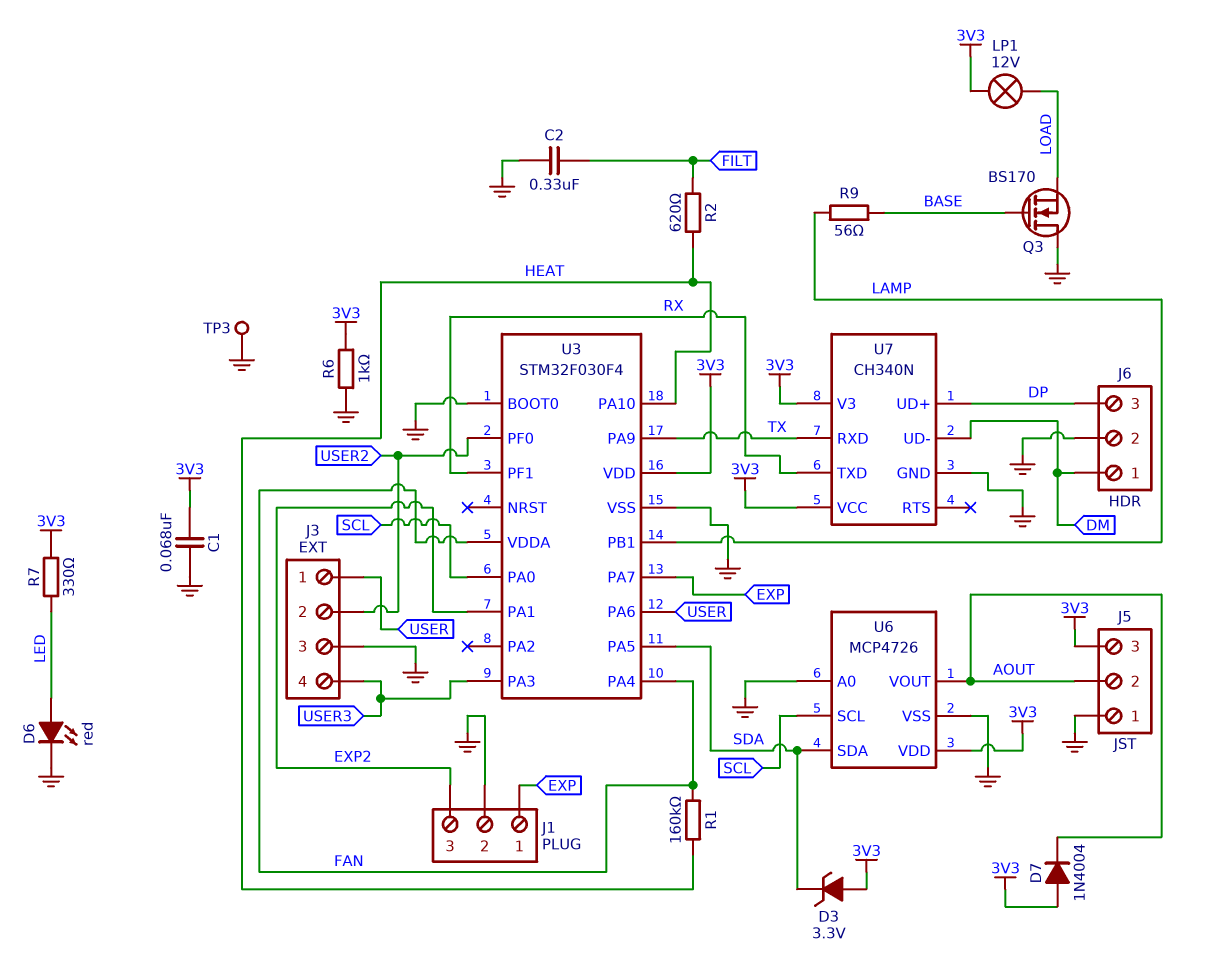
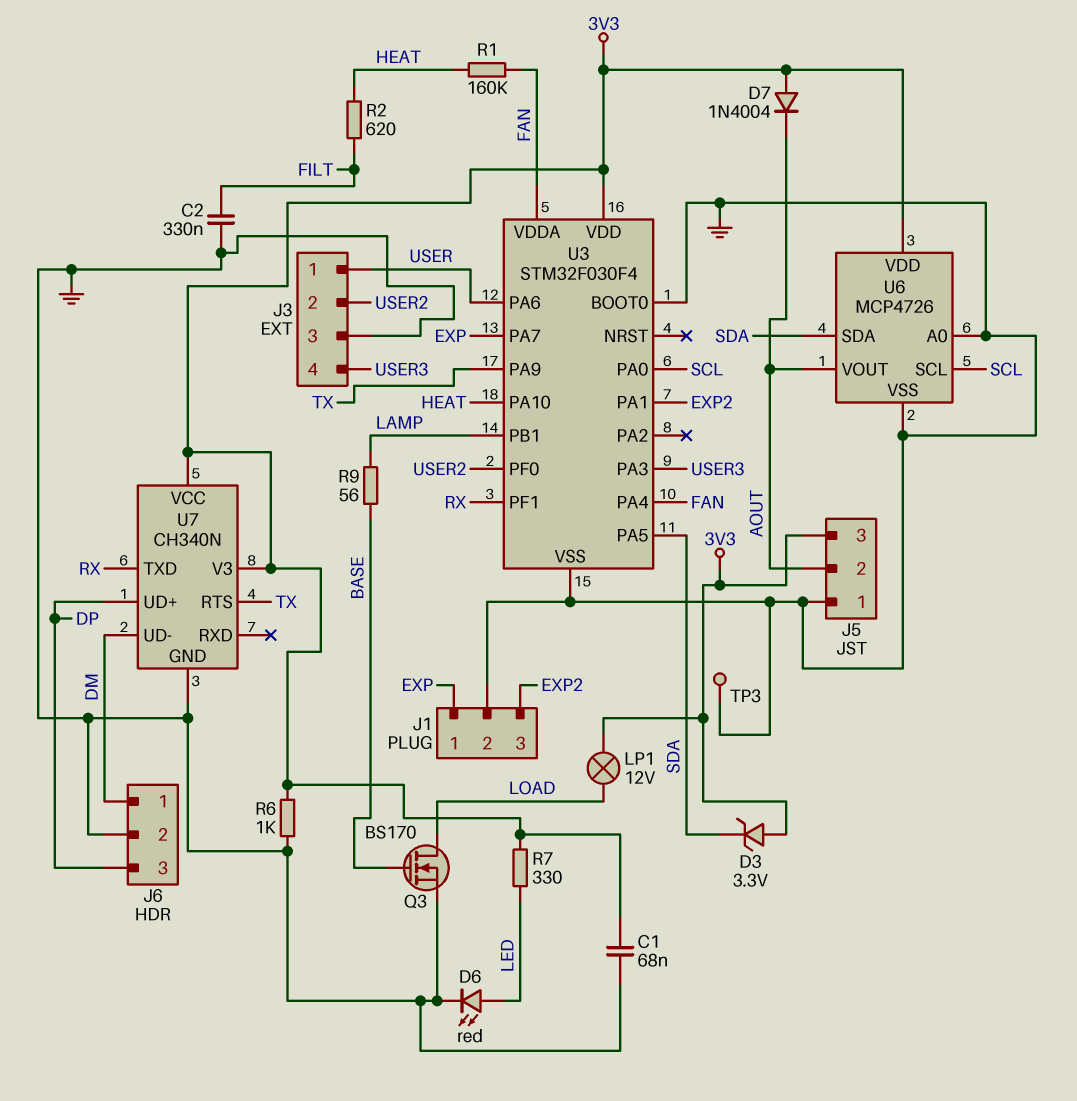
Q3: NMOS BS170 (G BASE, D GND, S LOAD) -> NMOS BS170 (G BASE, D LOAD, S GND)
U7 pin RTS: none -> TX
U7 pin RXD: TX -> none

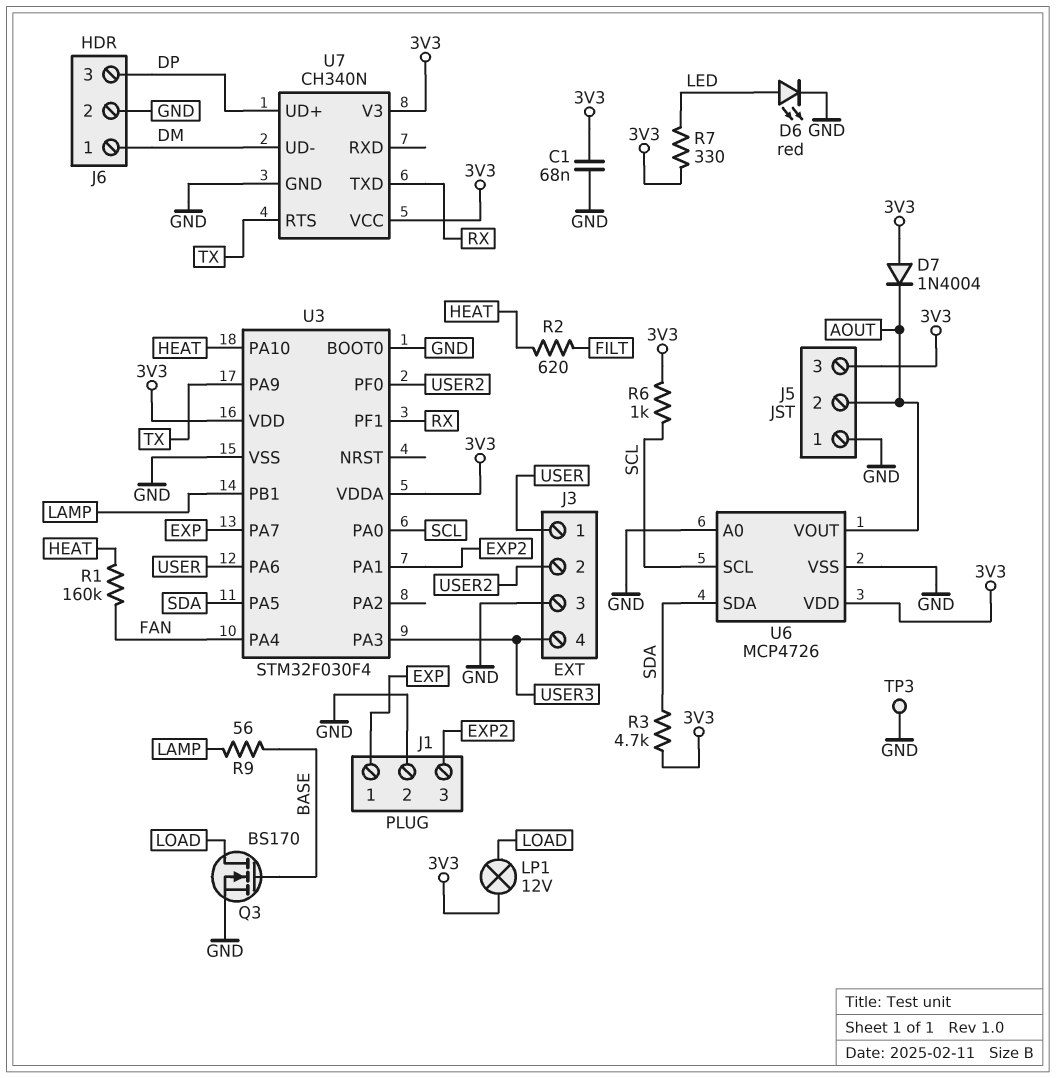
C2: 330nF (FILT, GND) -> none
D3: zener 3.3V (A 3V3, K SDA) -> none
R3: none -> 4.7k (3V3, SDA)
R6: 1k (3V3, GND) -> 1k (3V3, SCL)
U3 pin VDDA: FAN -> 3V3

